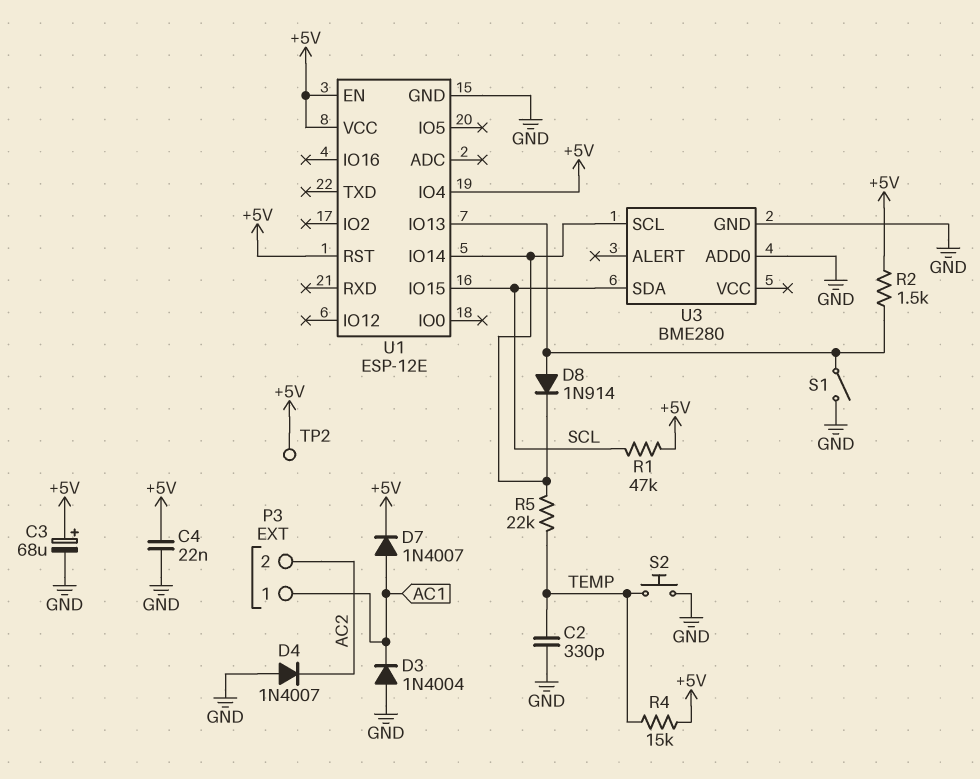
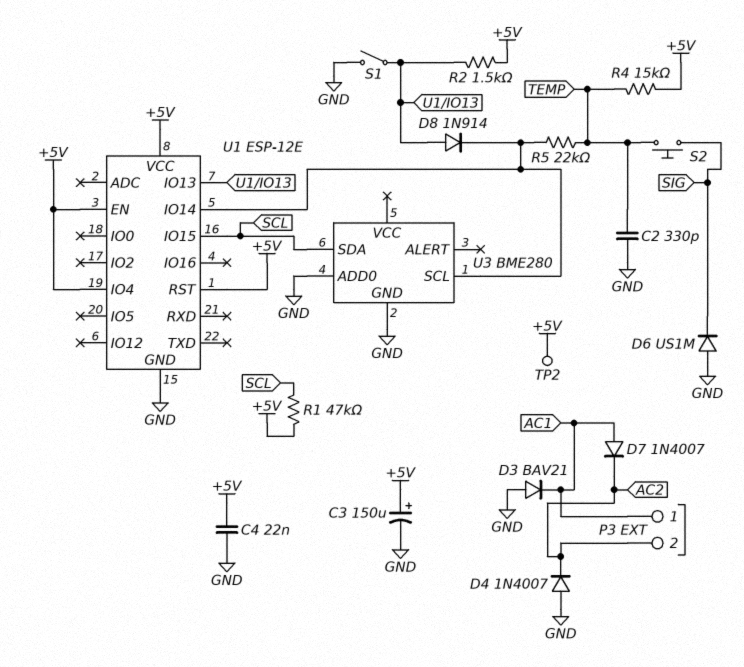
C3: 68uF (plus +5V, minus GND) -> 150uF (plus +5V, minus GND)
D3: diode 1N4004 (A GND, K AC1) -> diode BAV21 (A GND, K AC1)
D6: none -> diode US1M (A GND, K SIG)
D7: diode 1N4007 (A AC1, K +5V) -> diode 1N4007 (A AC1, K AC2)
S2: button (GND, TEMP) -> button (SIG, TEMP)

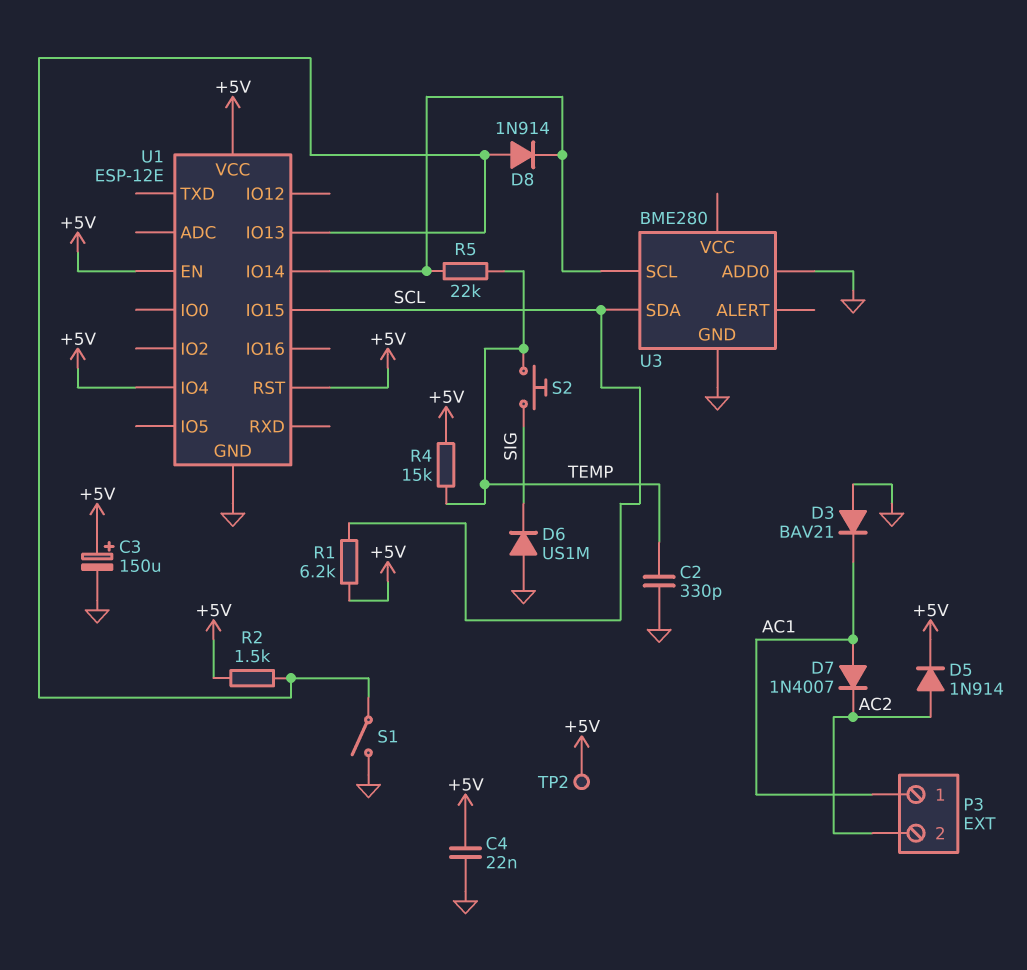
D4: diode 1N4007 (A GND, K AC2) -> none
D5: none -> diode 1N914 (A AC2, K +5V)
R1: 47k (+5V, SCL) -> 6.2k (+5V, SCL)

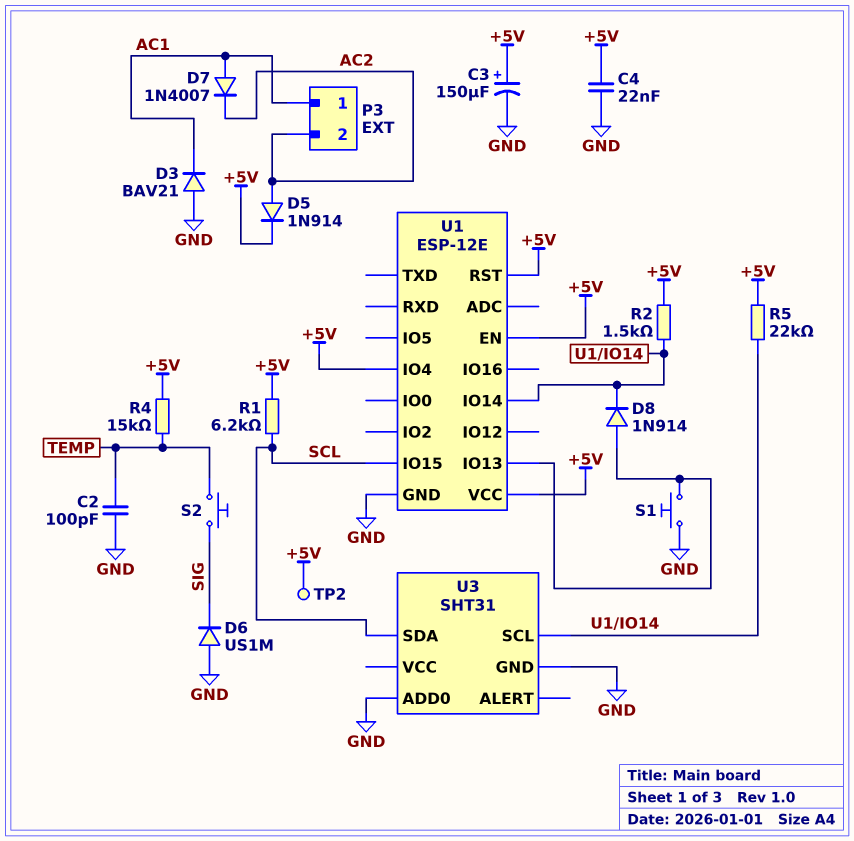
C2: 330pF (GND, TEMP) -> 100pF (GND, TEMP)
R2: 1.5k (+5V, U1/IO13) -> 1.5k (+5V, U1/IO14)
R5: 22k (TEMP, U1/IO14) -> 22k (+5V, U1/IO14)
S1: switch (GND, U1/IO13) -> button (GND, U1/IO13)
U3: BME280 -> SHT31

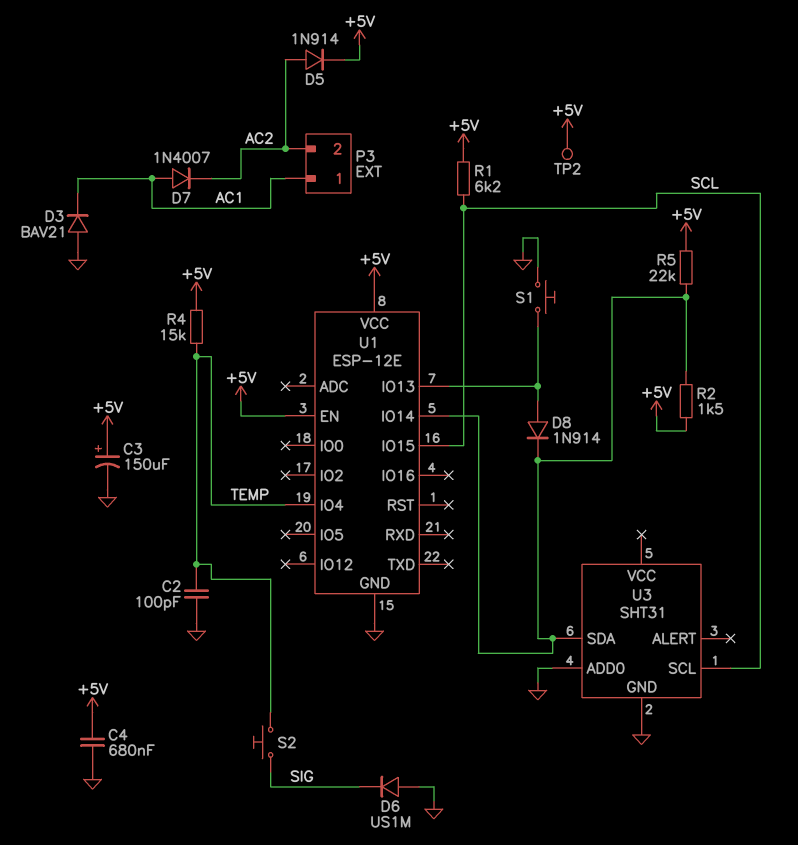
C4: 22nF (+5V, GND) -> 680nF (+5V, GND)
U1 pin IO4: +5V -> TEMP
U1 pin RST: +5V -> none
U3 pin SCL: U1/IO14 -> SCL
U3 pin SDA: SCL -> U1/IO14

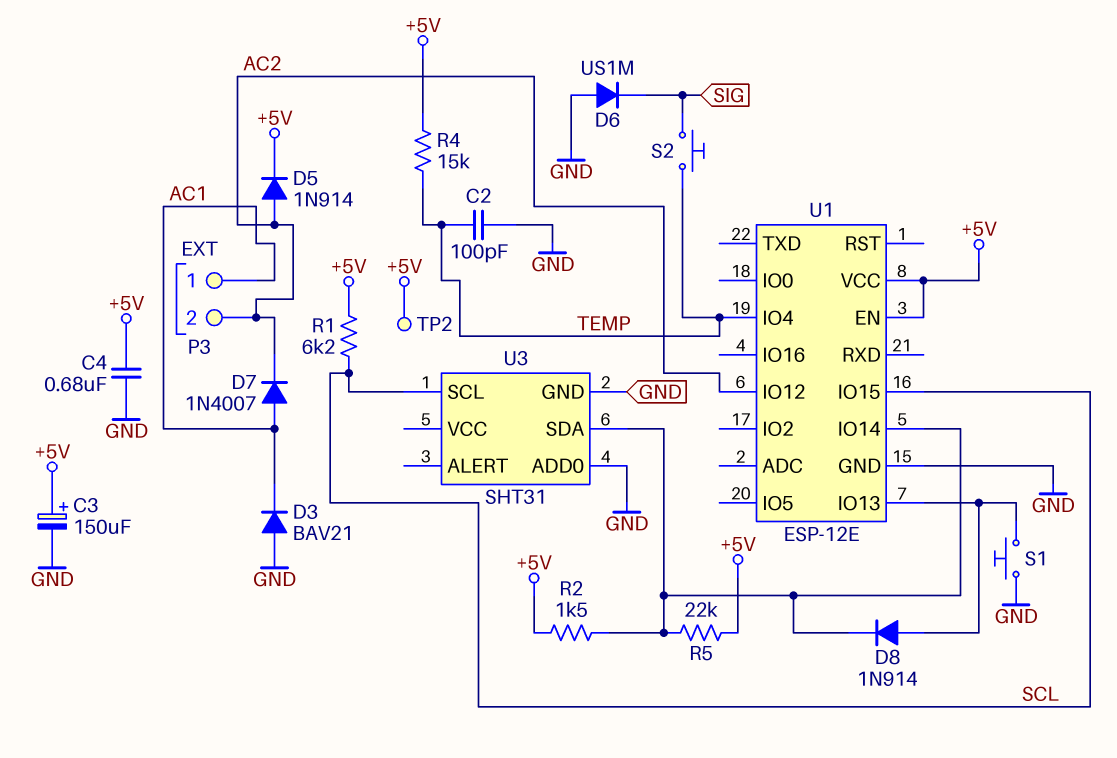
U1 pin IO12: none -> AC2

